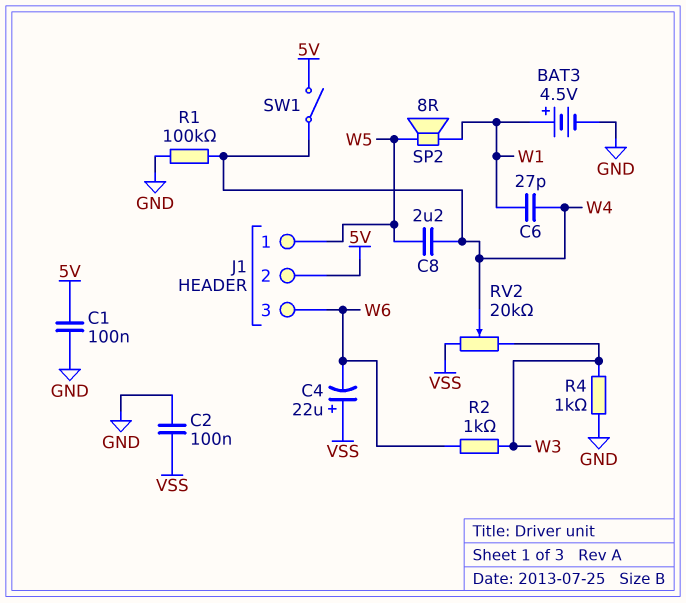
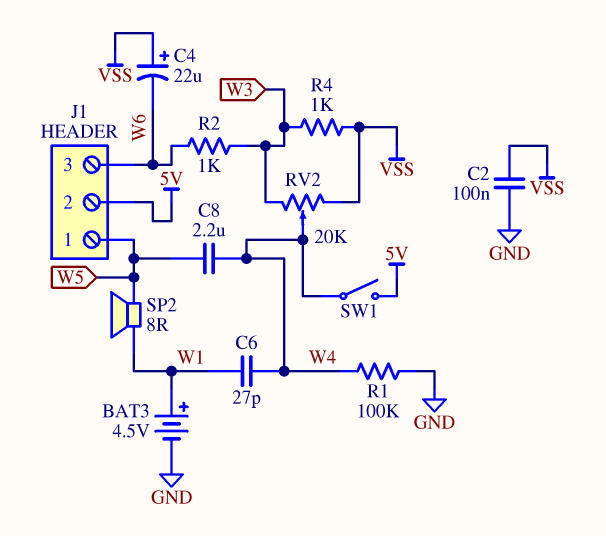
C1: 100nF (5V, GND) -> none
R4: 1k (GND, W3) -> 1k (VSS, W3)

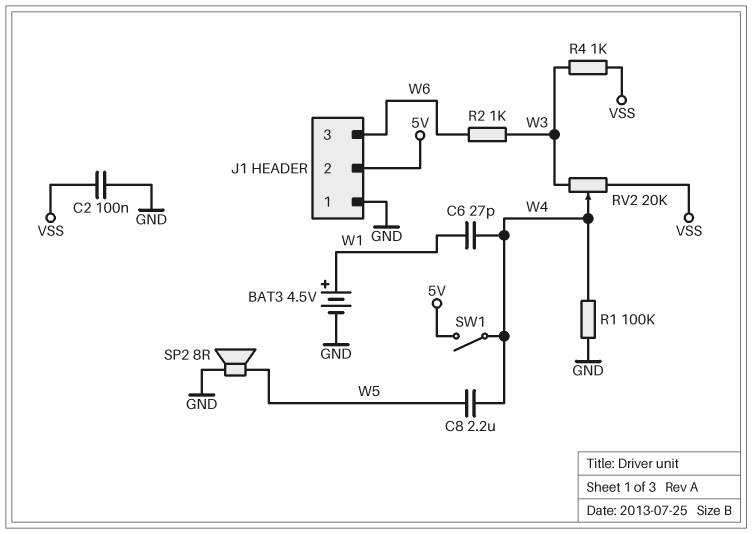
C4: 22uF (plus VSS, minus W6) -> none
J1 pin 1: W5 -> GND
SP2: speaker 8R (W1, W5) -> speaker 8R (GND, W5)

